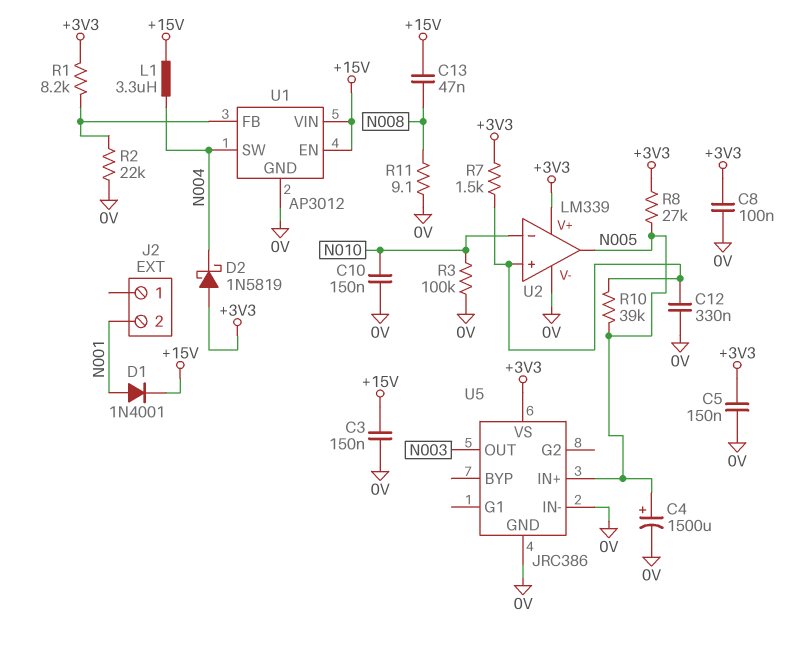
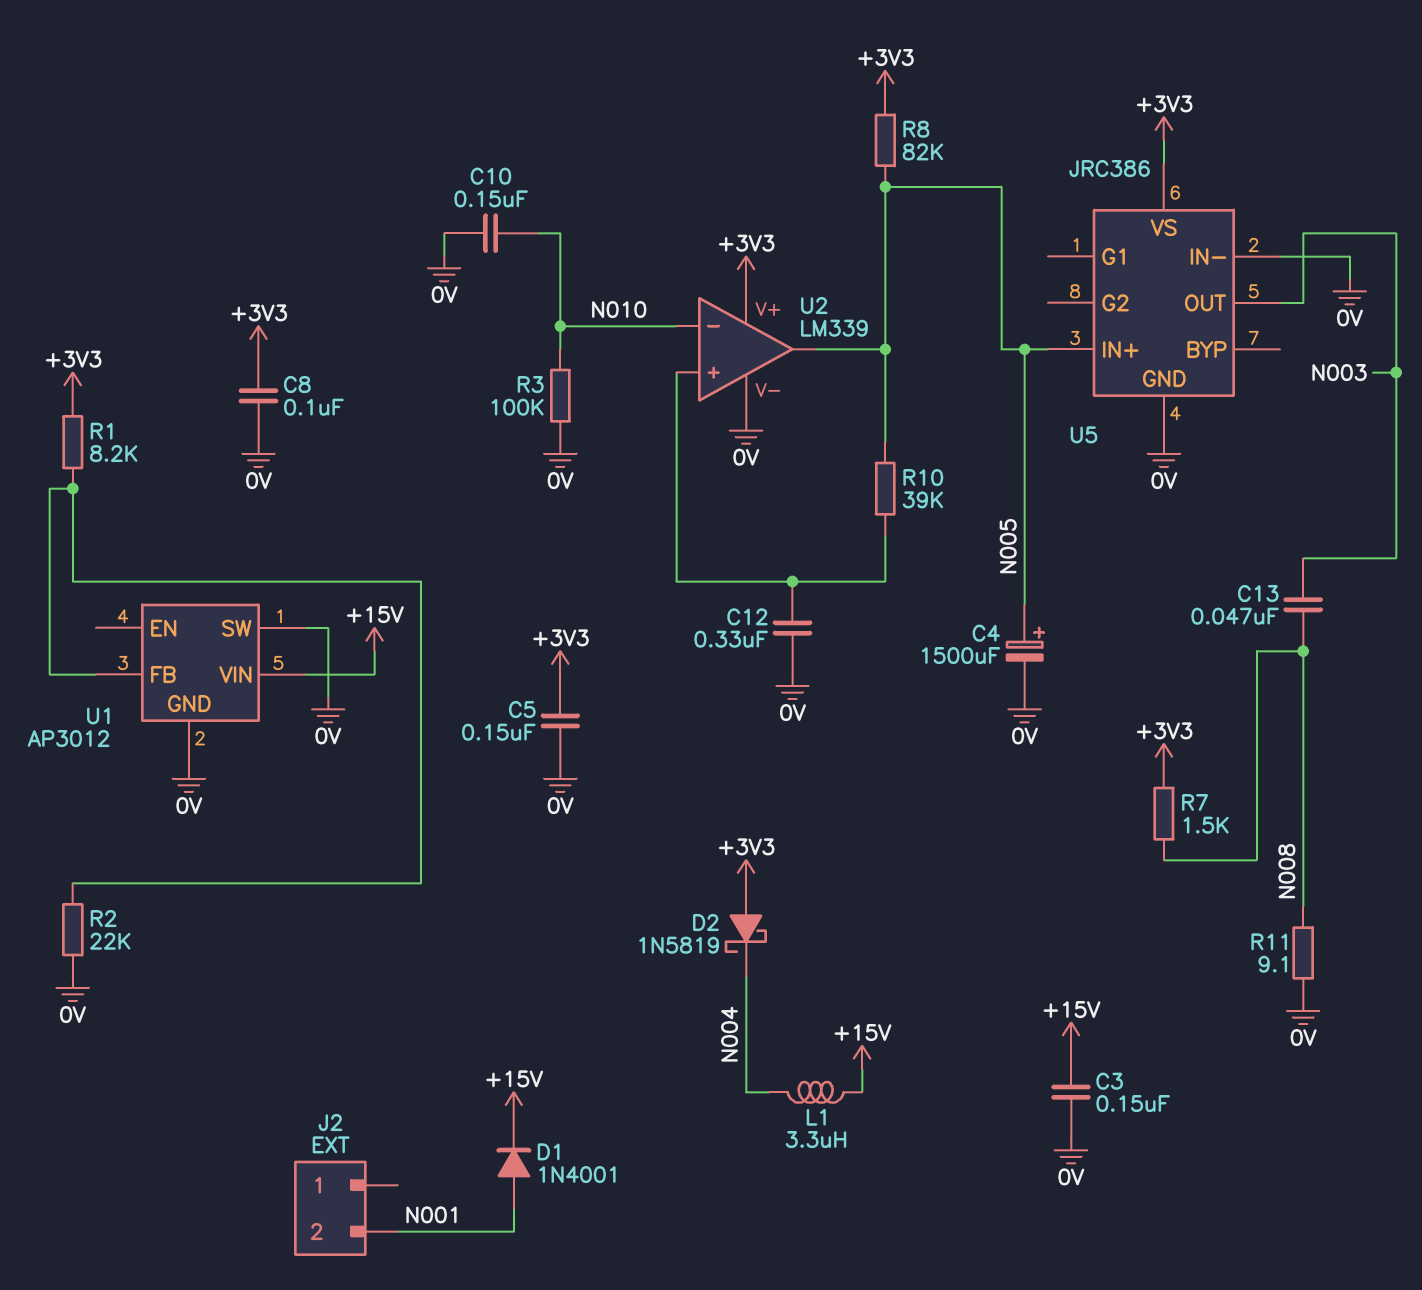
C13: 47nF (+15V, N008) -> 47nF (N003, N008)
R7: 1.5k (+3V3, U2/in+) -> 1.5k (+3V3, N008)
R8: 27k (+3V3, N005) -> 82k (+3V3, N005)
U1 pin EN: +15V -> none
U1 pin SW: N004 -> 0V

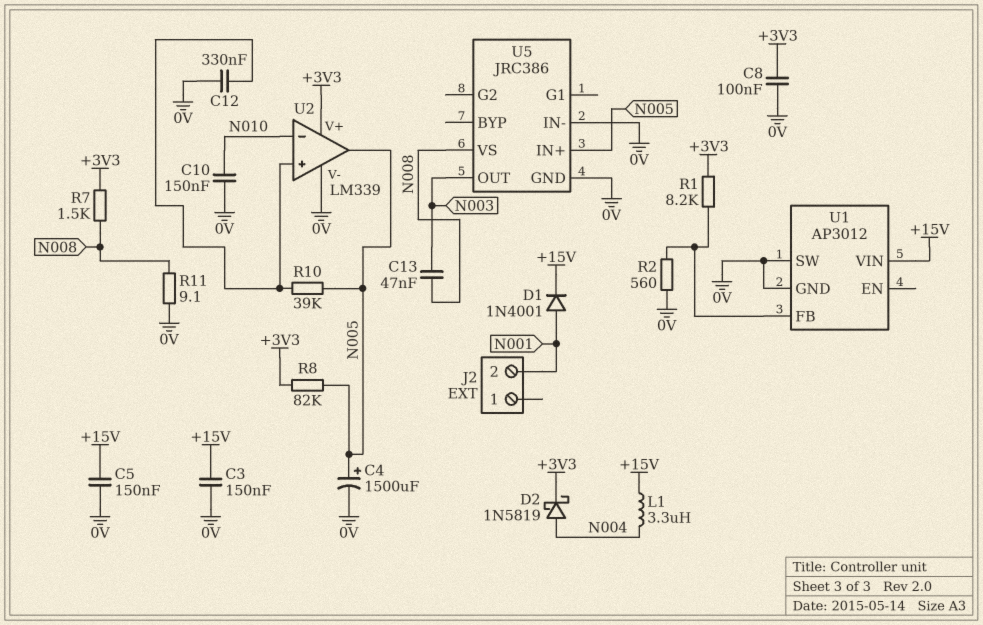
C5: 150nF (+3V3, 0V) -> 150nF (+15V, 0V)
D2: schottky 1N5819 (A +3V3, K N004) -> schottky 1N5819 (A N004, K +3V3)
R2: 22k (0V, U1/FB) -> 560 (0V, U1/FB)
R3: 100k (0V, N010) -> none
U5 pin VS: +3V3 -> N008

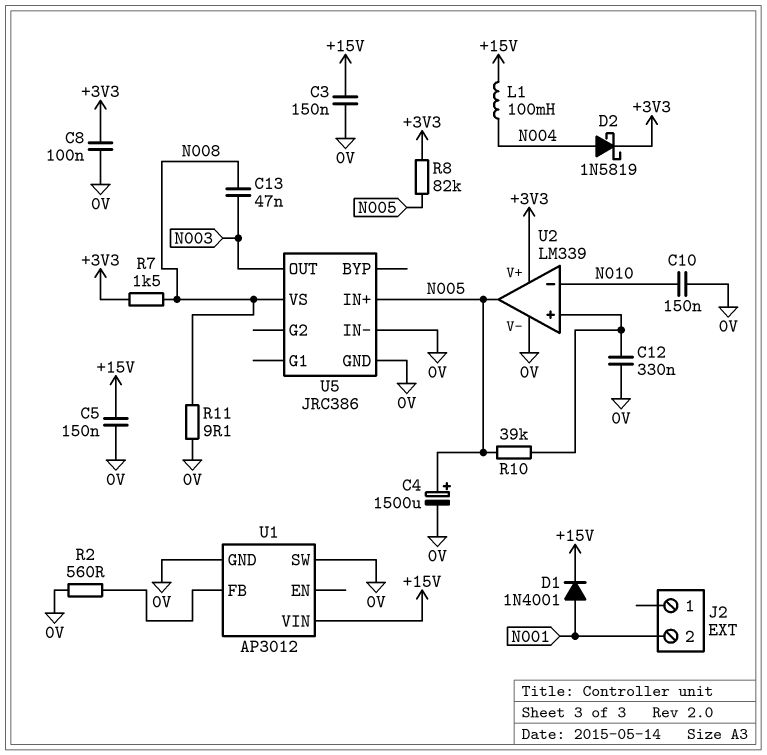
L1: 3.3uH (+15V, N004) -> 100mH (+15V, N004)
R1: 8.2k (+3V3, U1/FB) -> none

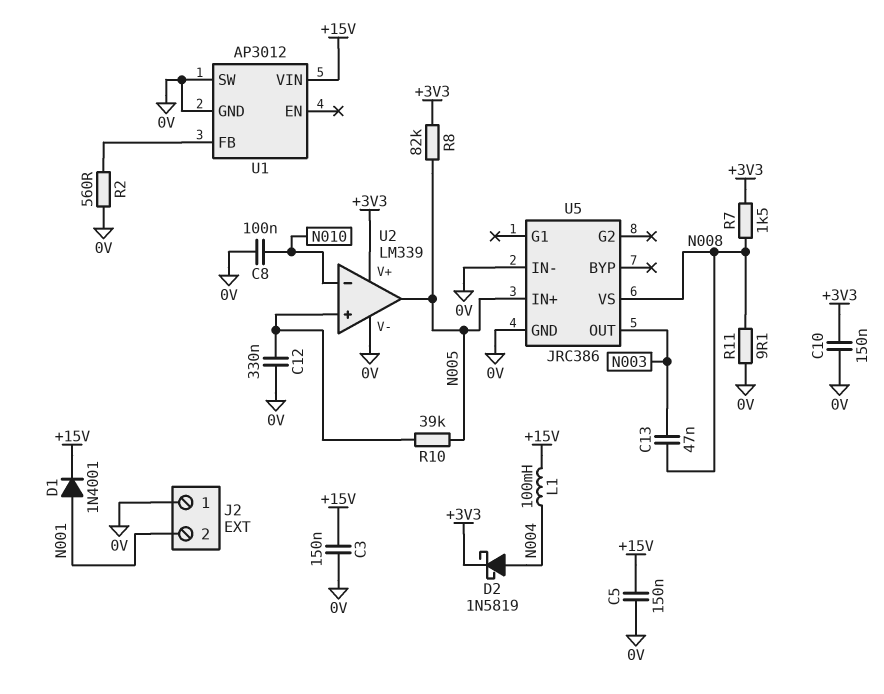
C4: 1500uF (plus N005, minus 0V) -> none
C8: 100nF (+3V3, 0V) -> 100nF (0V, N010)
C10: 150nF (0V, N010) -> 150nF (+3V3, 0V)
J2 pin 1: none -> 0V

